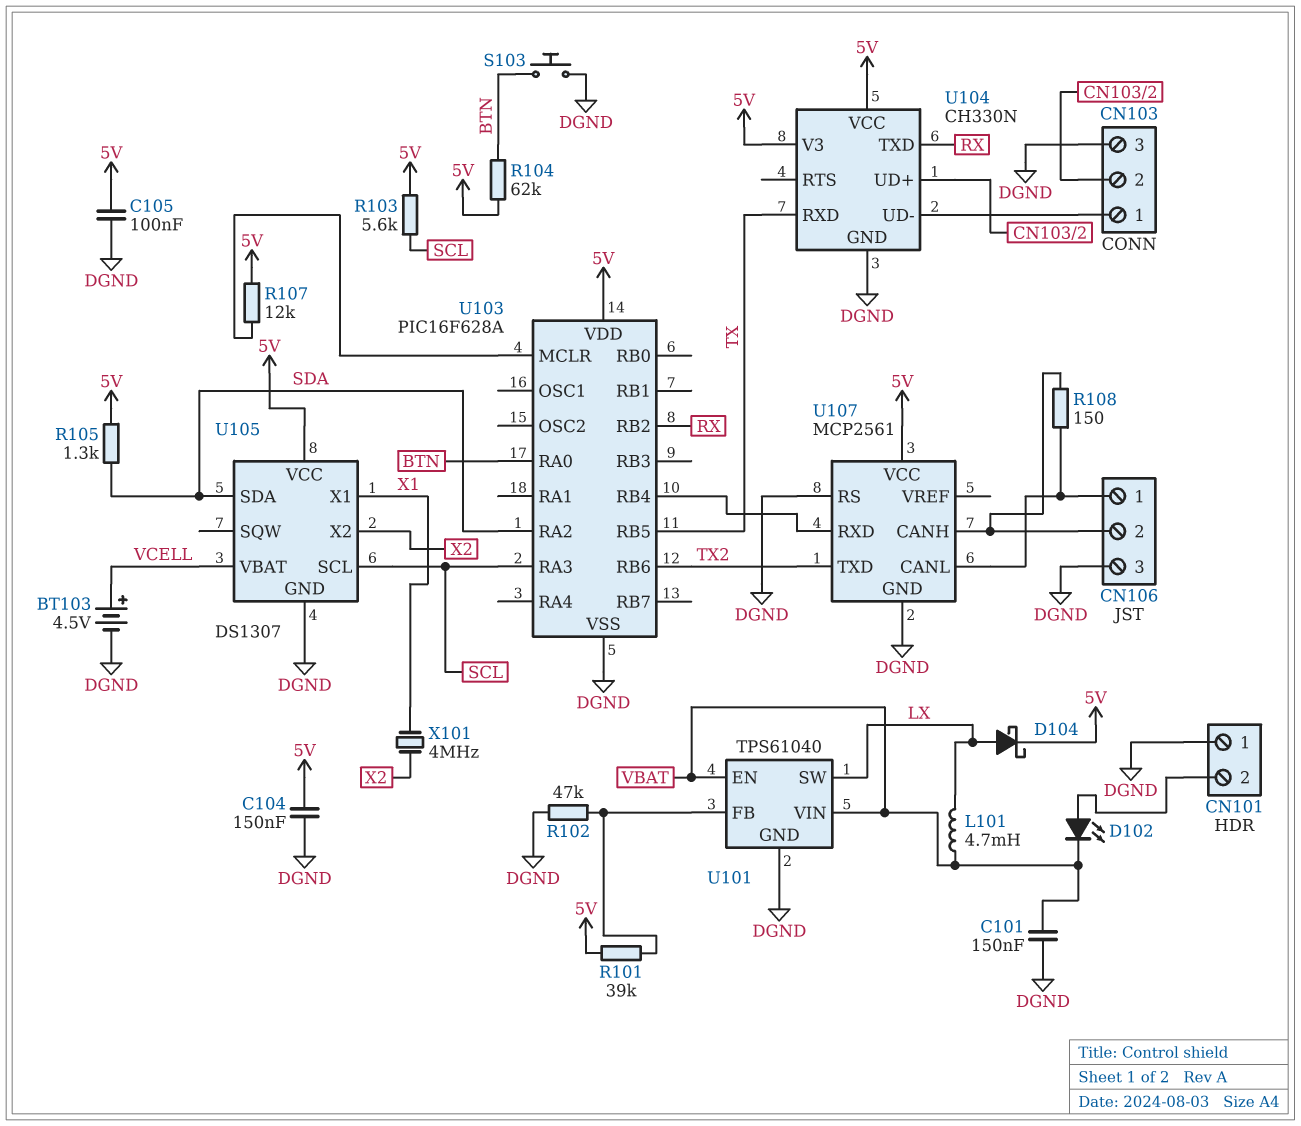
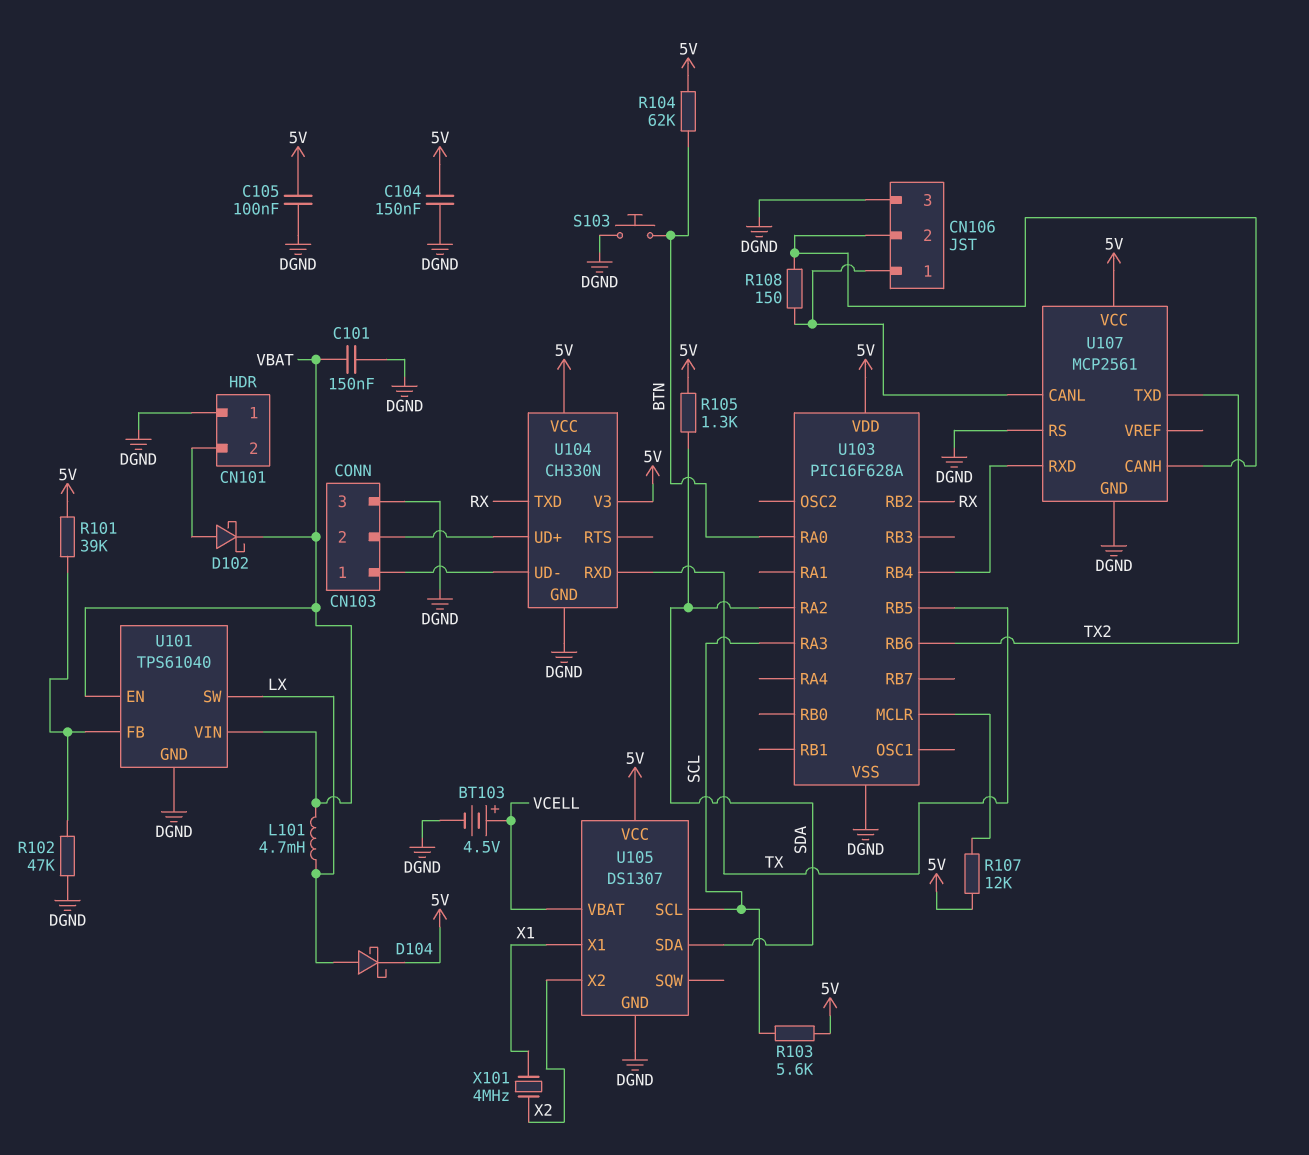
D102: LED (A CN101/2, K VBAT) -> schottky (A CN101/2, K VBAT)

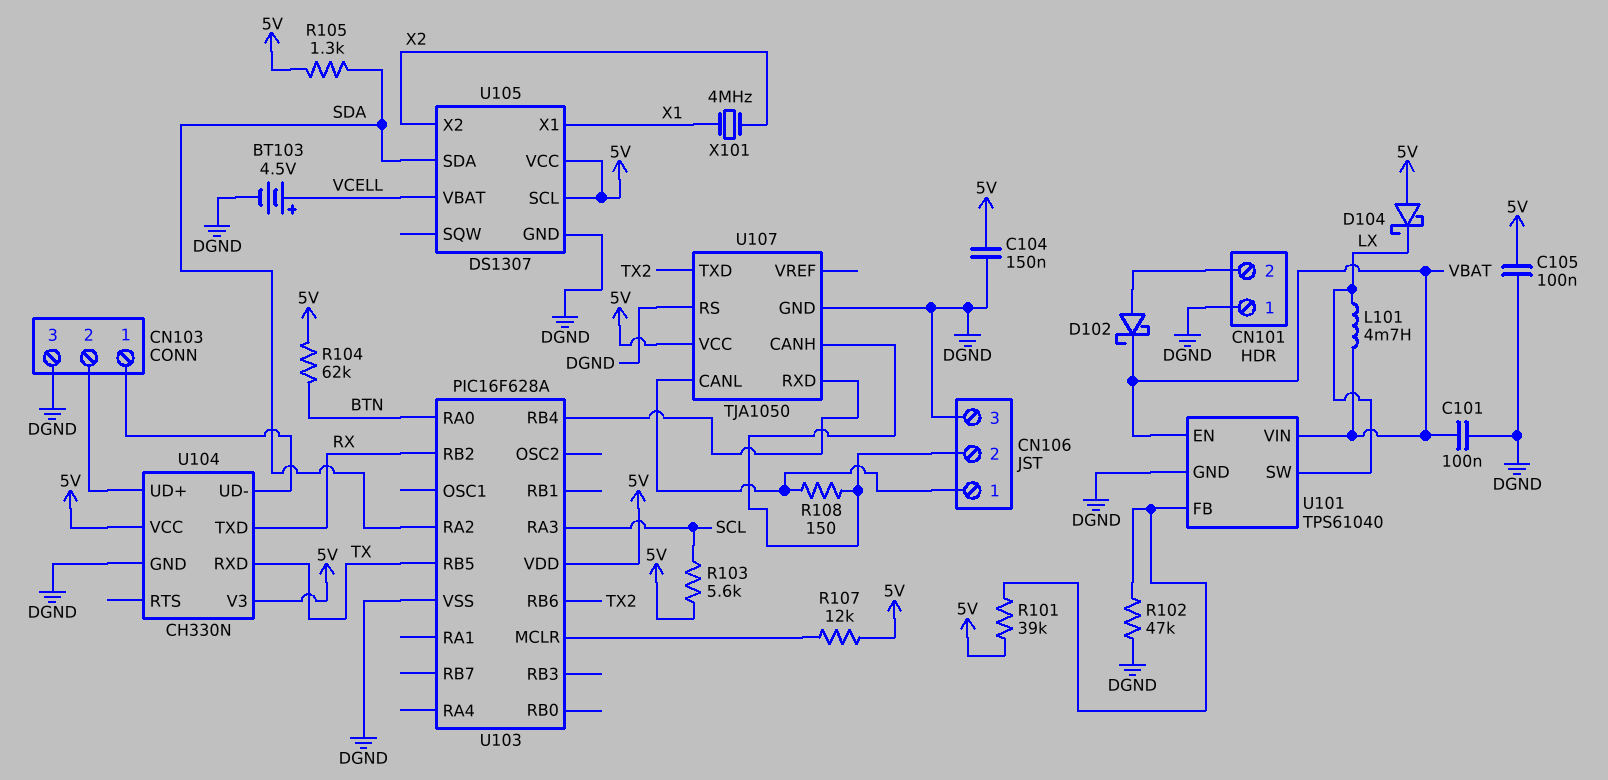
C101: 150nF (DGND, VBAT) -> 100nF (DGND, VBAT)
D104: schottky (A LX, K 5V) -> schottky (A 5V, K LX)
S103: button (BTN, DGND) -> none
U105 pin SCL: SCL -> 5V
U107: MCP2561 -> TJA1050

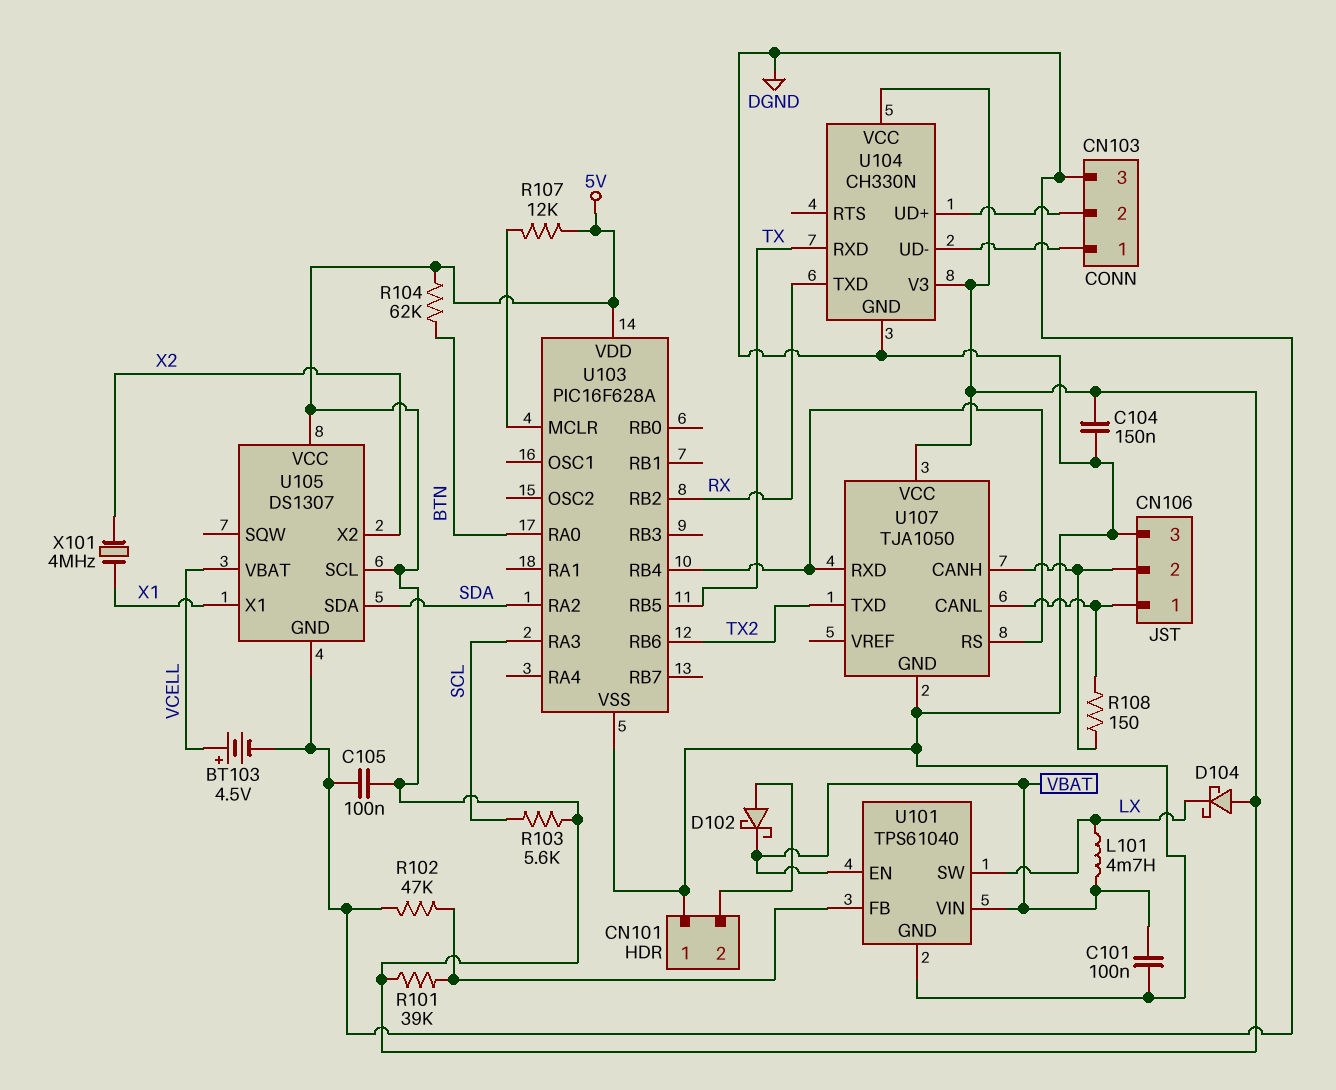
R105: 1.3k (5V, SDA) -> none
U107 pin RS: DGND -> U103/RB4

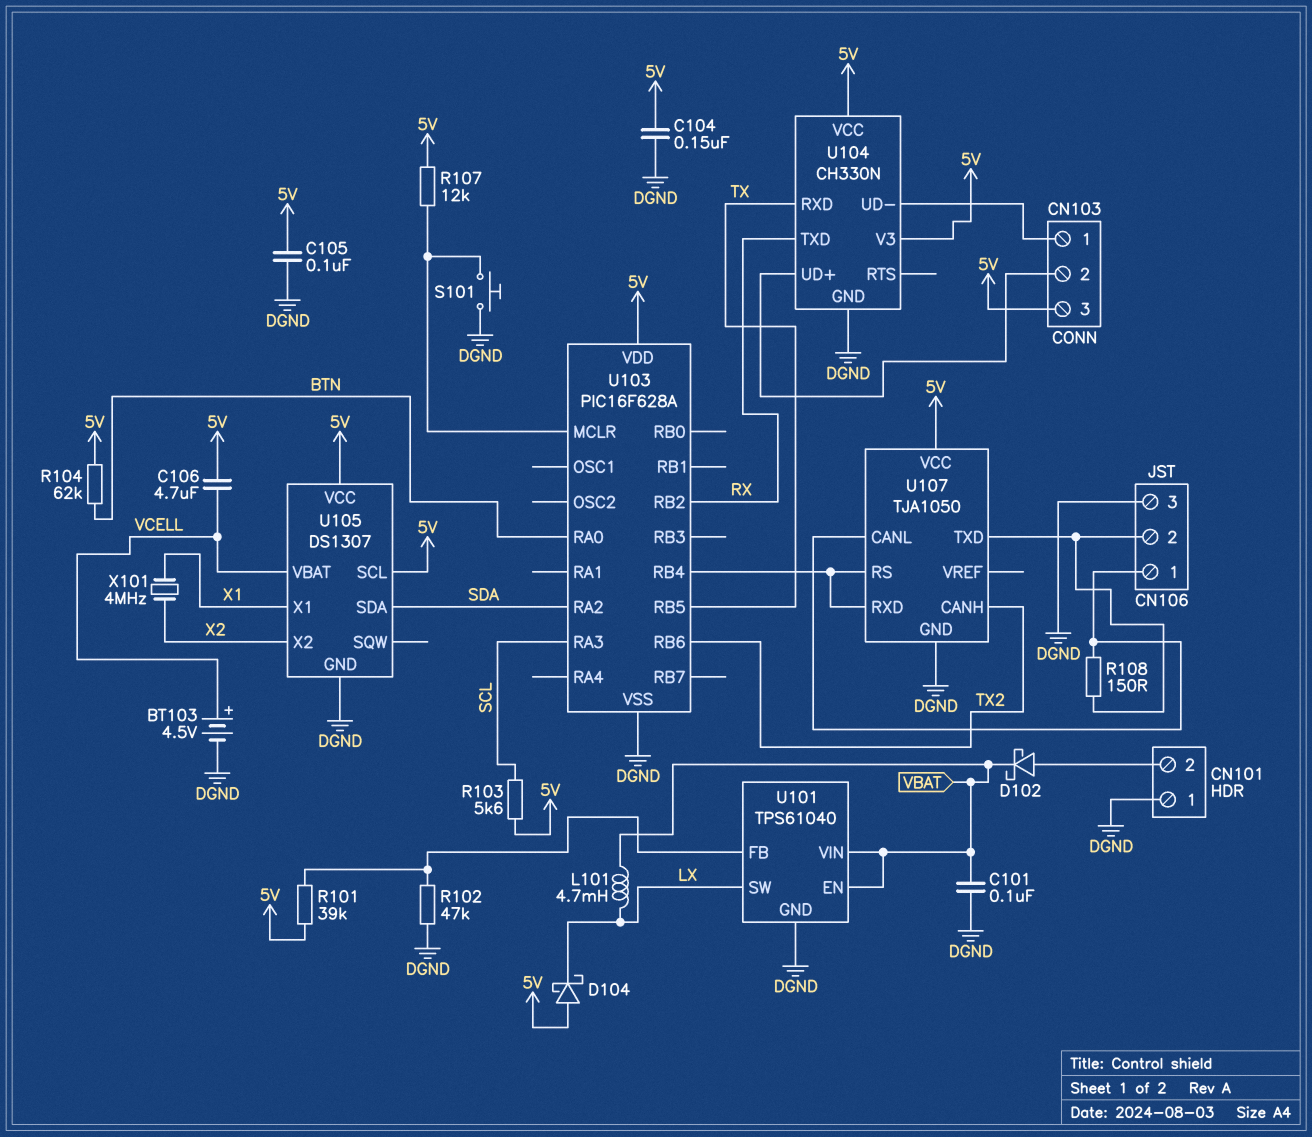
C106: none -> 4.7uF (5V, VCELL)
CN103 pin 3: DGND -> 5V
S101: none -> button (DGND, U103/MCLR)
U107 pin CANH: CN106/2 -> TX2
U107 pin TXD: TX2 -> CN106/2

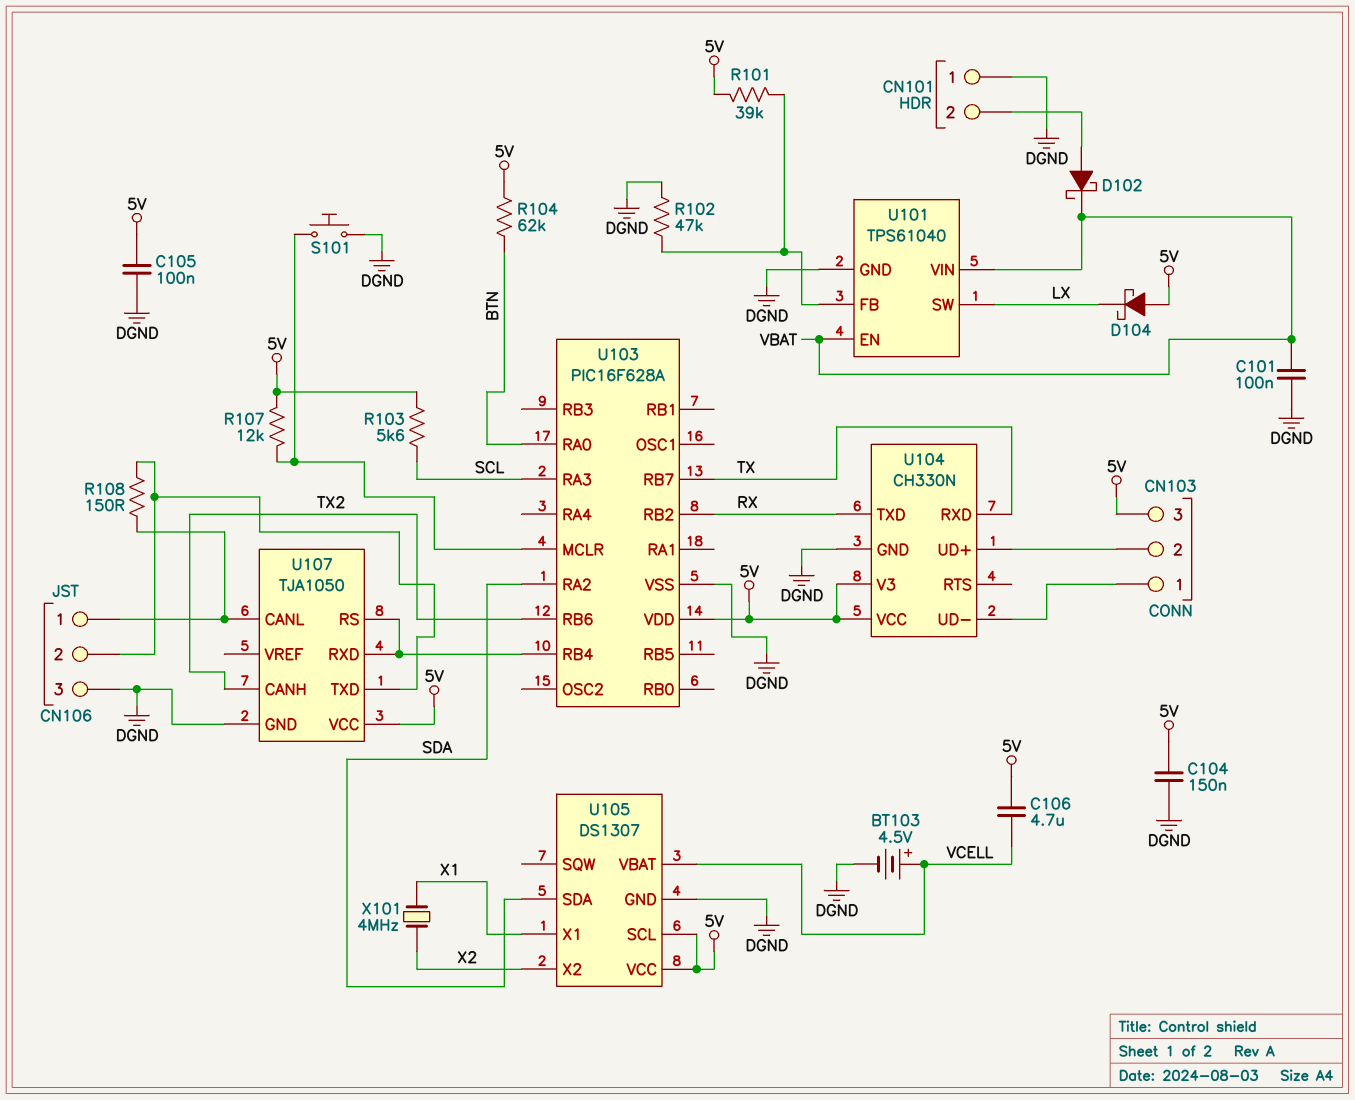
L101: 4.7mH (LX, VBAT) -> none
U103 pin RB5: TX -> none
U103 pin RB7: none -> TX

